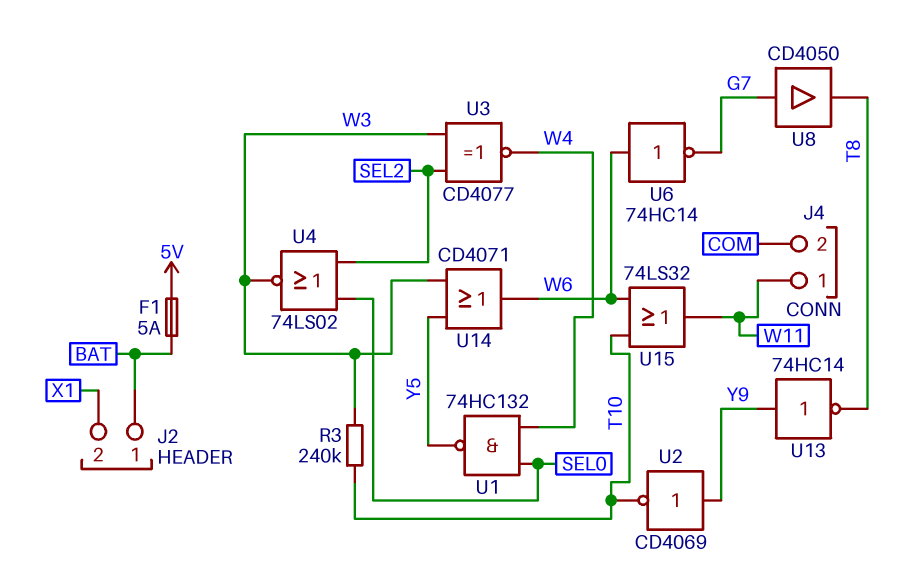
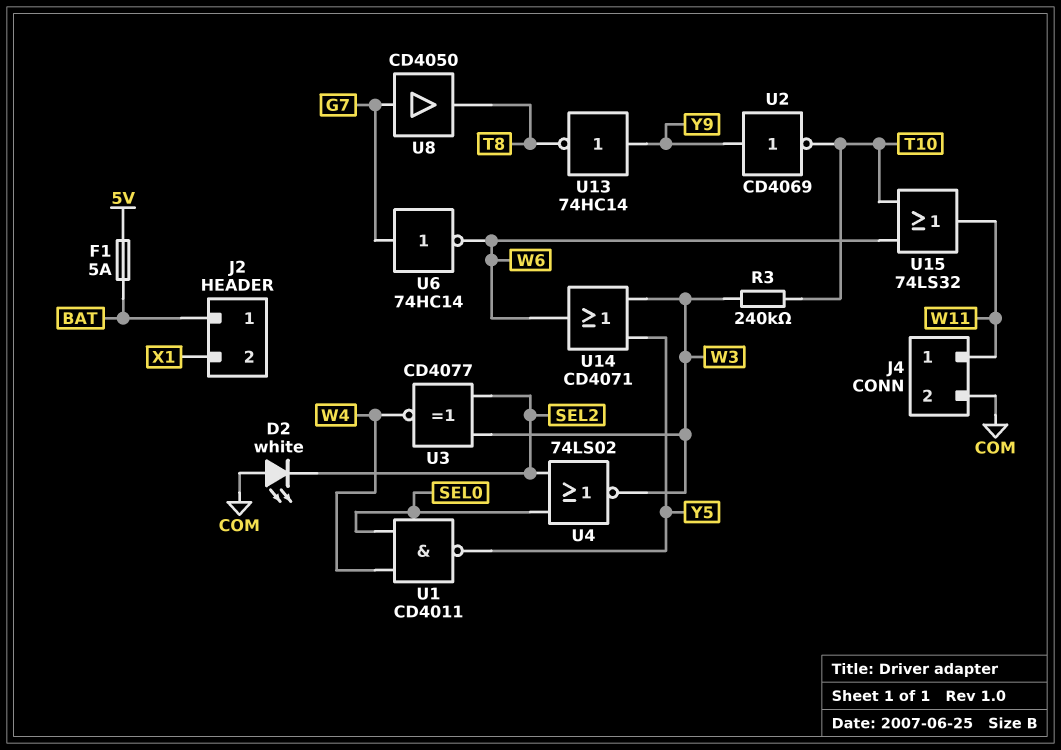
D2: none -> LED white (A COM, K SEL2)
U1: NAND 74HC132 (in SEL0, in W4, out Y5) -> NAND CD4011 (in SEL0, in W4, out Y5)
U6: NOT 74HC14 (in W6, out G7) -> NOT 74HC14 (in G7, out W6)

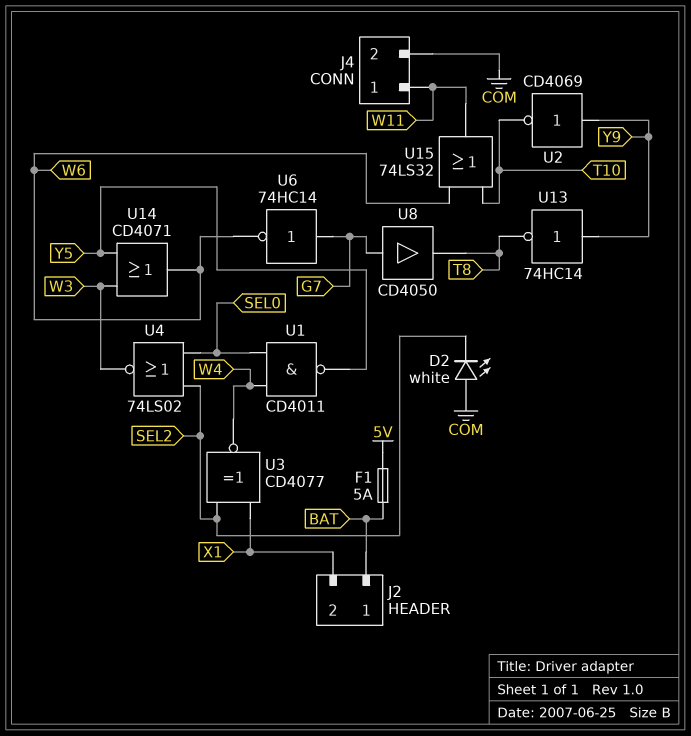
R3: 240k (T10, W3) -> none
U3: XNOR CD4077 (in SEL2, in W3, out W4) -> XNOR CD4077 (in SEL2, in X1, out W4)

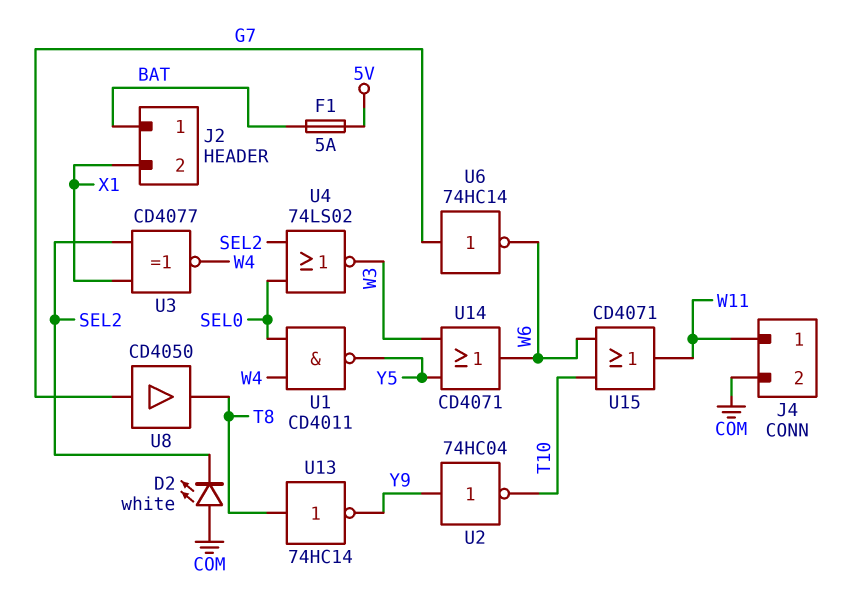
U2: NOT CD4069 (in Y9, out T10) -> NOT 74HC04 (in Y9, out T10)
U13: NOT 74HC14 (in Y9, out T8) -> NOT 74HC14 (in T8, out Y9)
U15: OR 74LS32 (in T10, in W6, out W11) -> OR CD4071 (in T10, in W6, out W11)

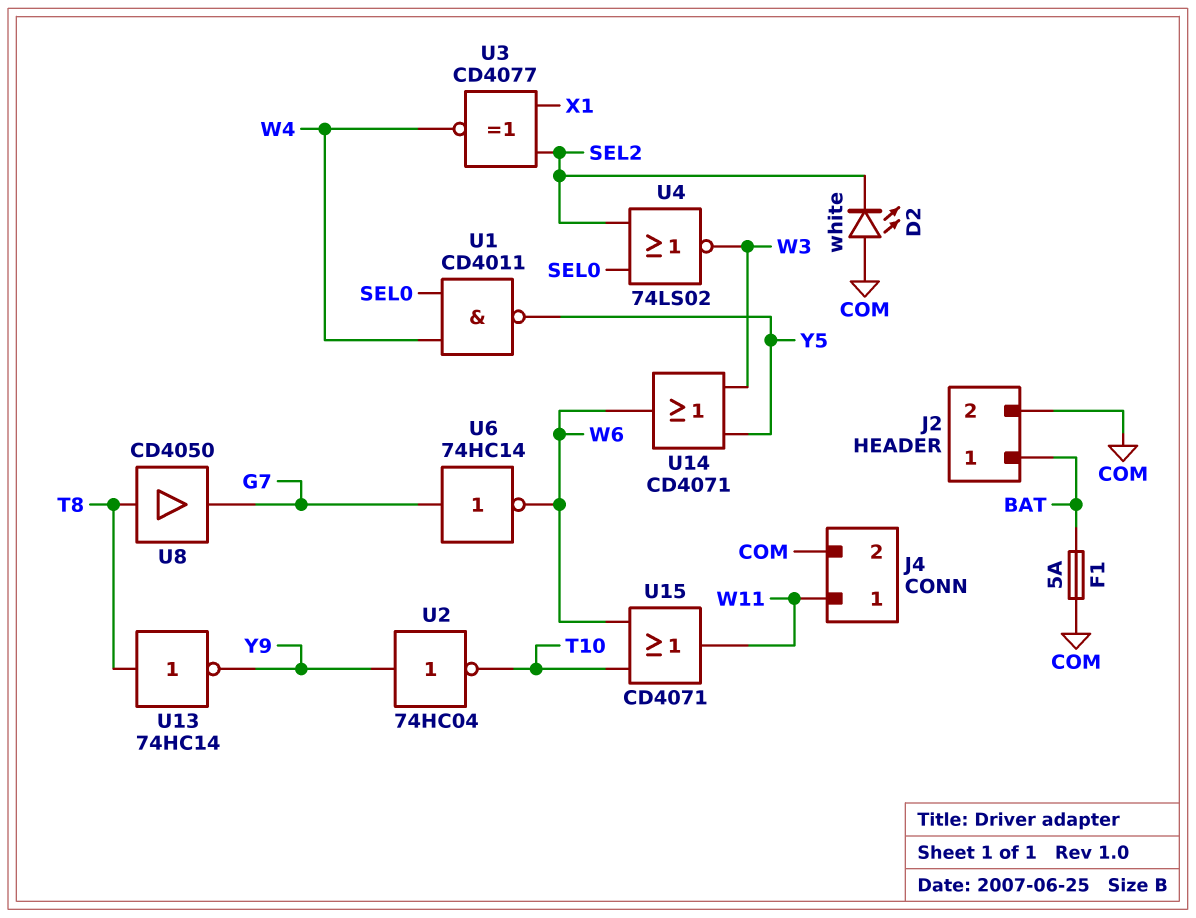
F1: 5A (5V, BAT) -> 5A (BAT, COM)
J2 pin 2: X1 -> COM
U8: buffer CD4050 (in G7, out T8) -> buffer CD4050 (in T8, out G7)

